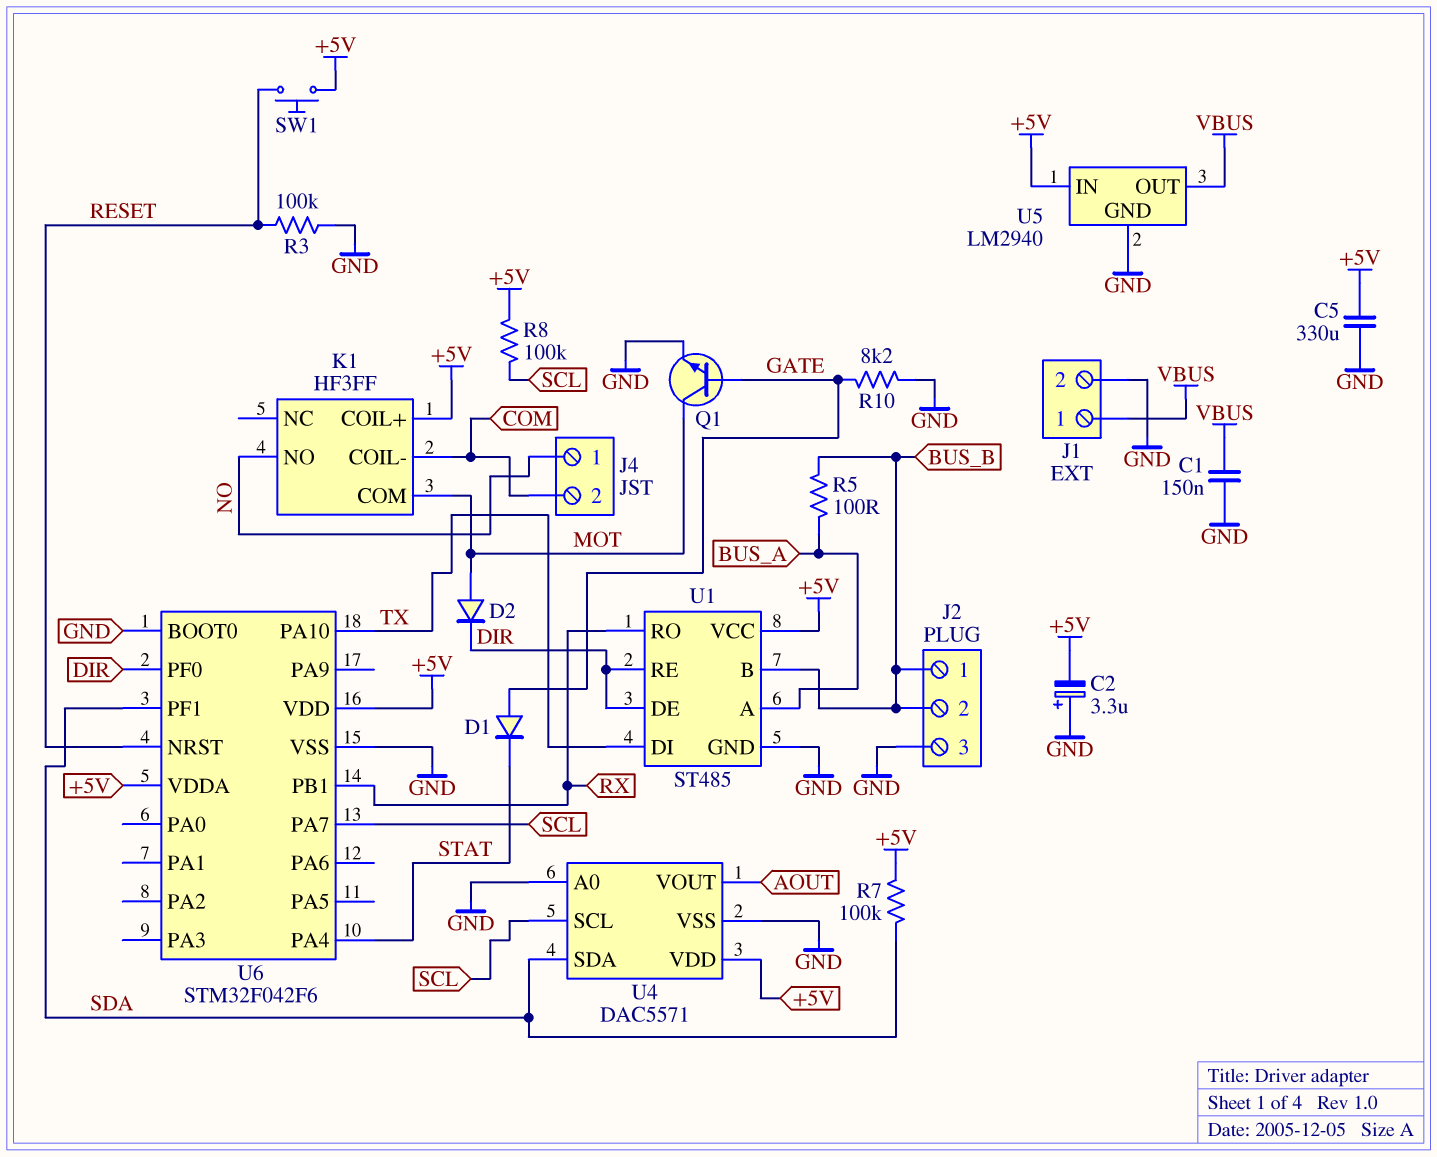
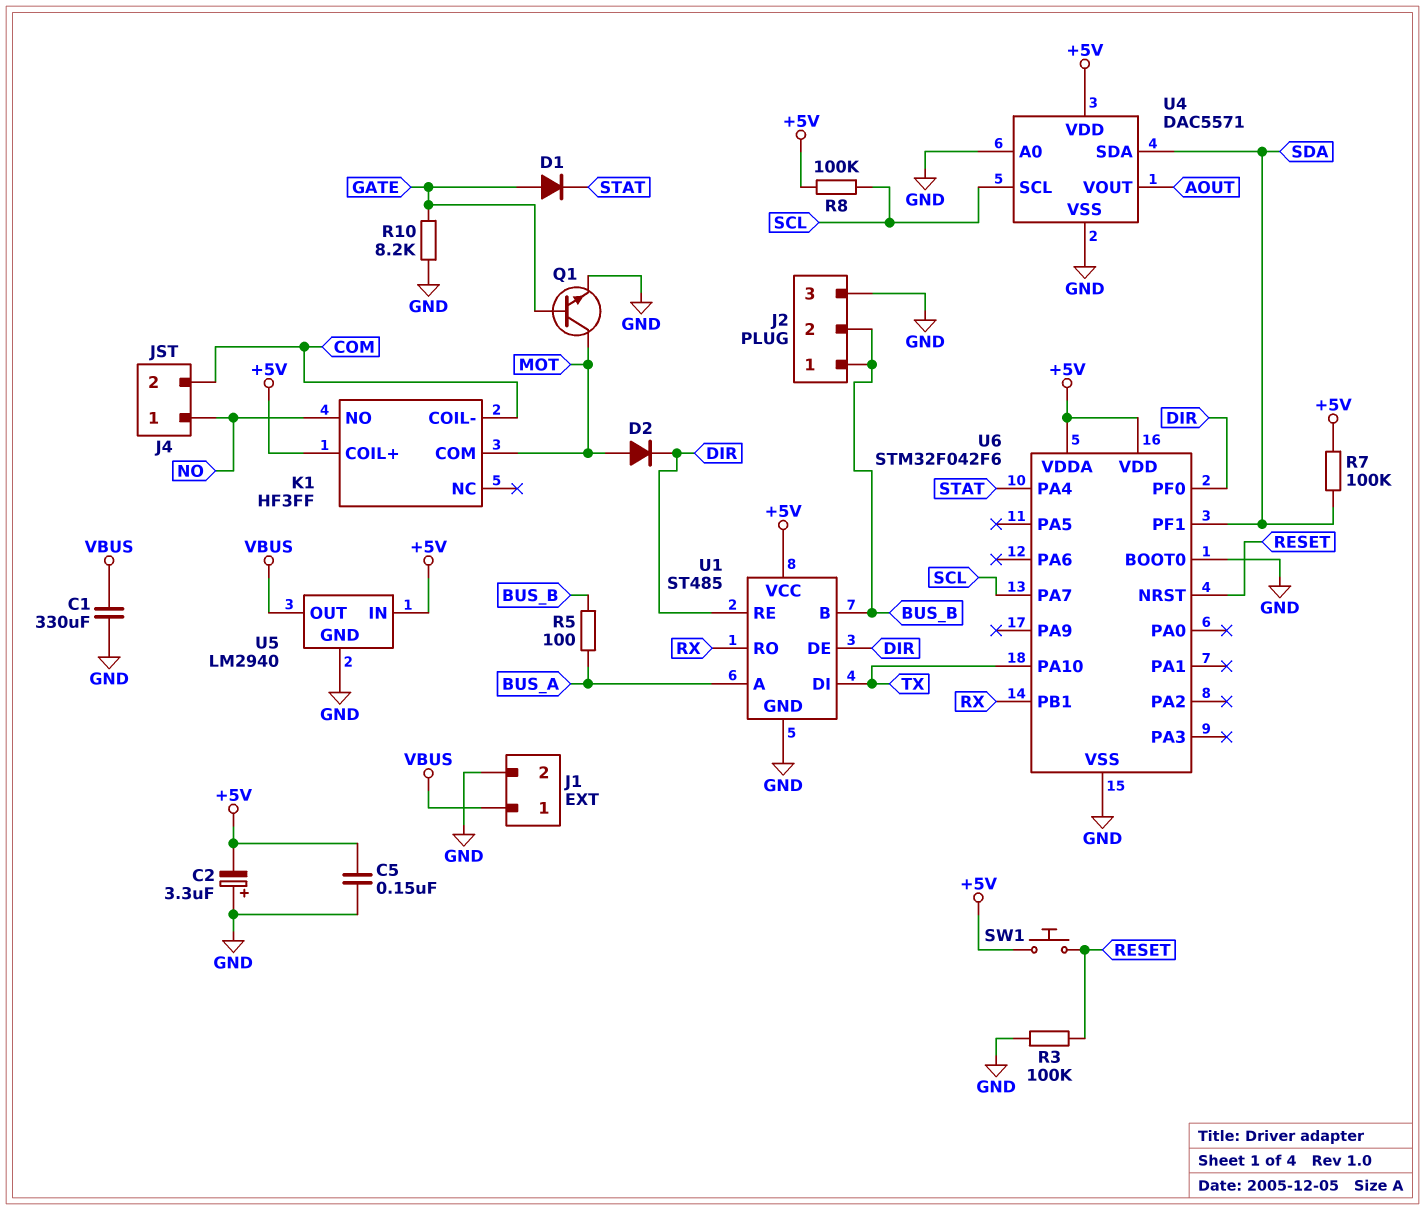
C1: 150nF (GND, VBUS) -> 330uF (GND, VBUS)
C5: 330uF (+5V, GND) -> 150nF (+5V, GND)

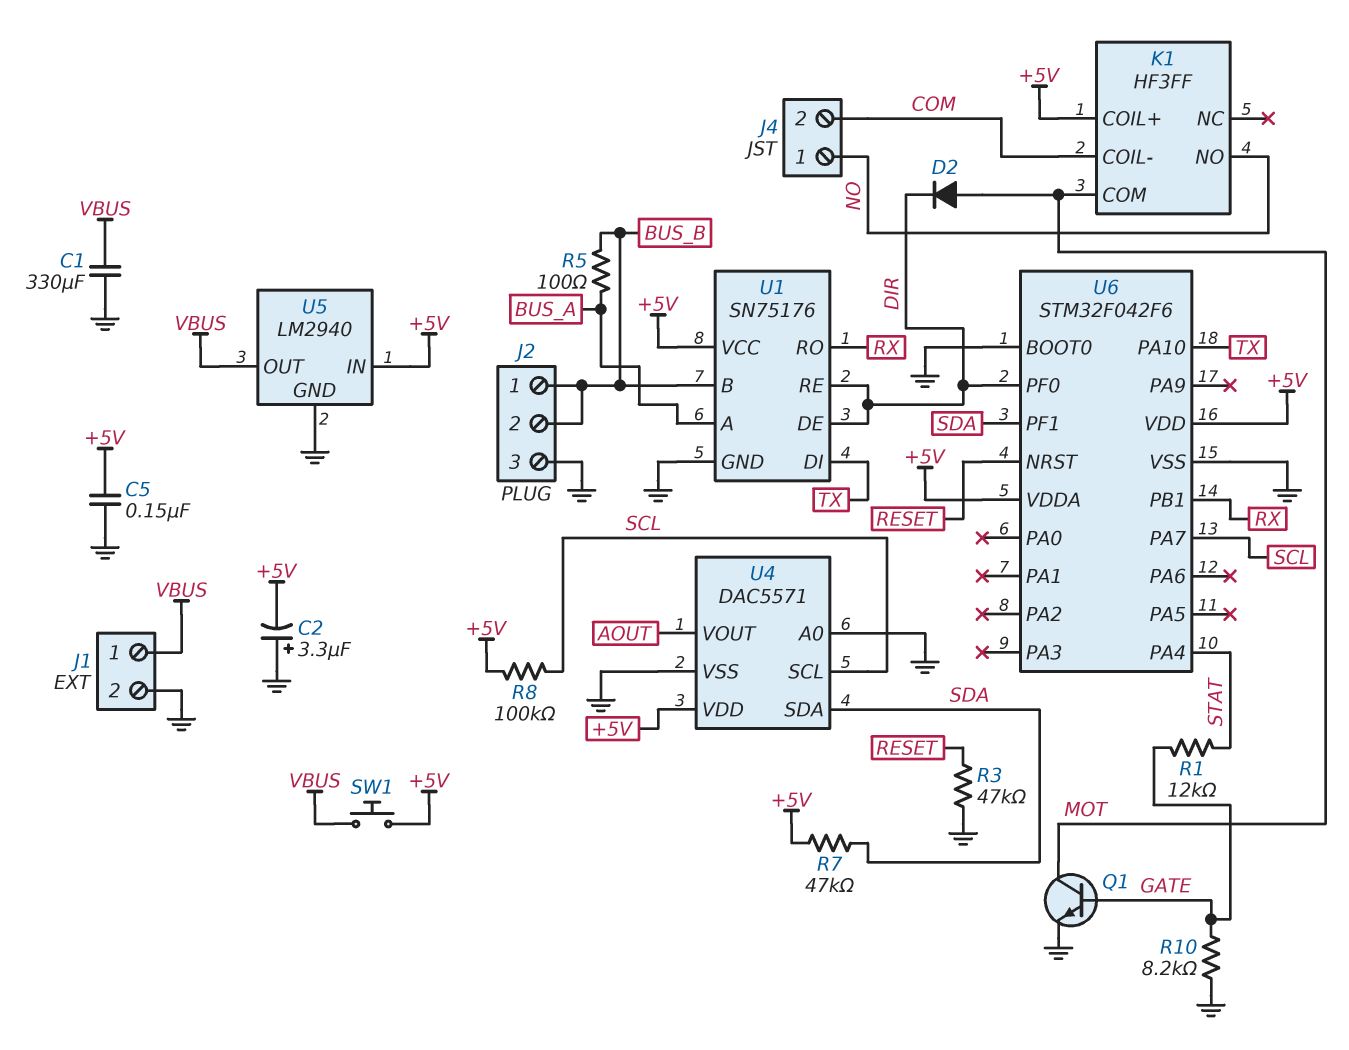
D1: diode (A GATE, K STAT) -> none
R1: none -> 12k (GATE, STAT)
R3: 100k (GND, RESET) -> 47k (GND, RESET)
R7: 100k (+5V, SDA) -> 47k (+5V, SDA)
SW1: button (+5V, RESET) -> button (+5V, VBUS)
U1: ST485 -> SN75176

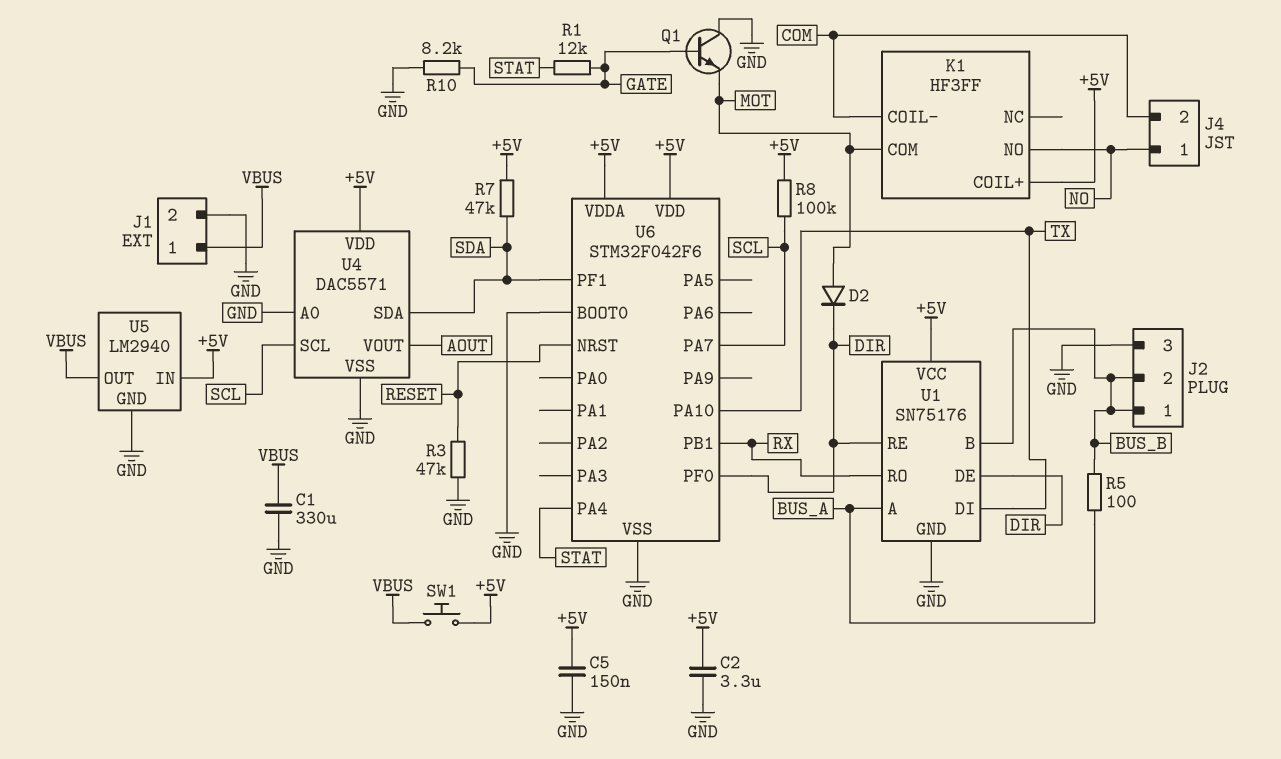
C2: 3.3uF (plus GND, minus +5V) -> 3.3uF (+5V, GND)
Q1: NPN (B GATE, C MOT, E GND) -> NPN (B GATE, C GND, E MOT)

